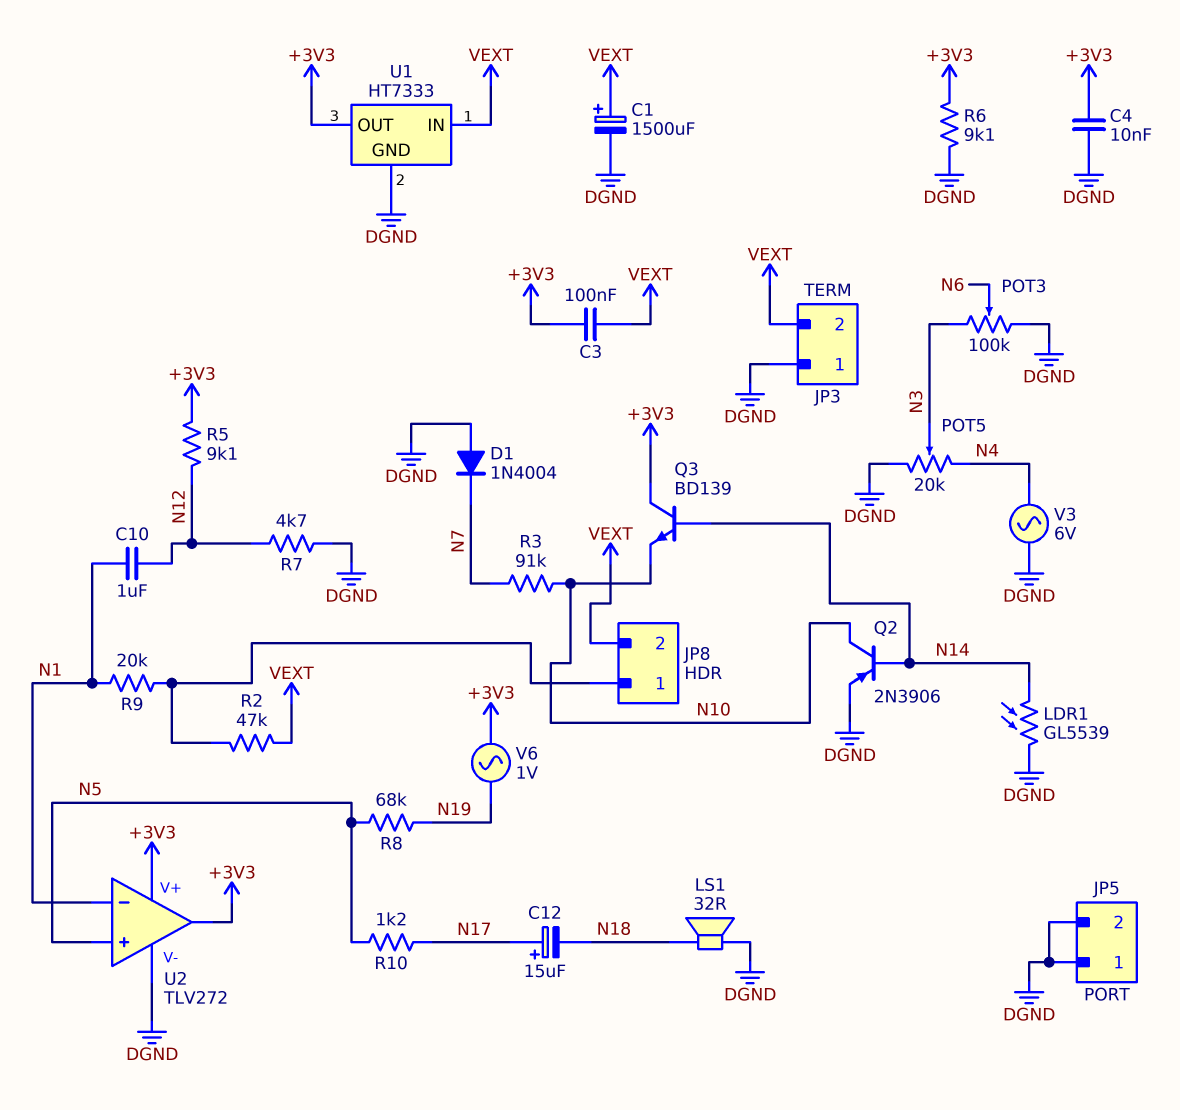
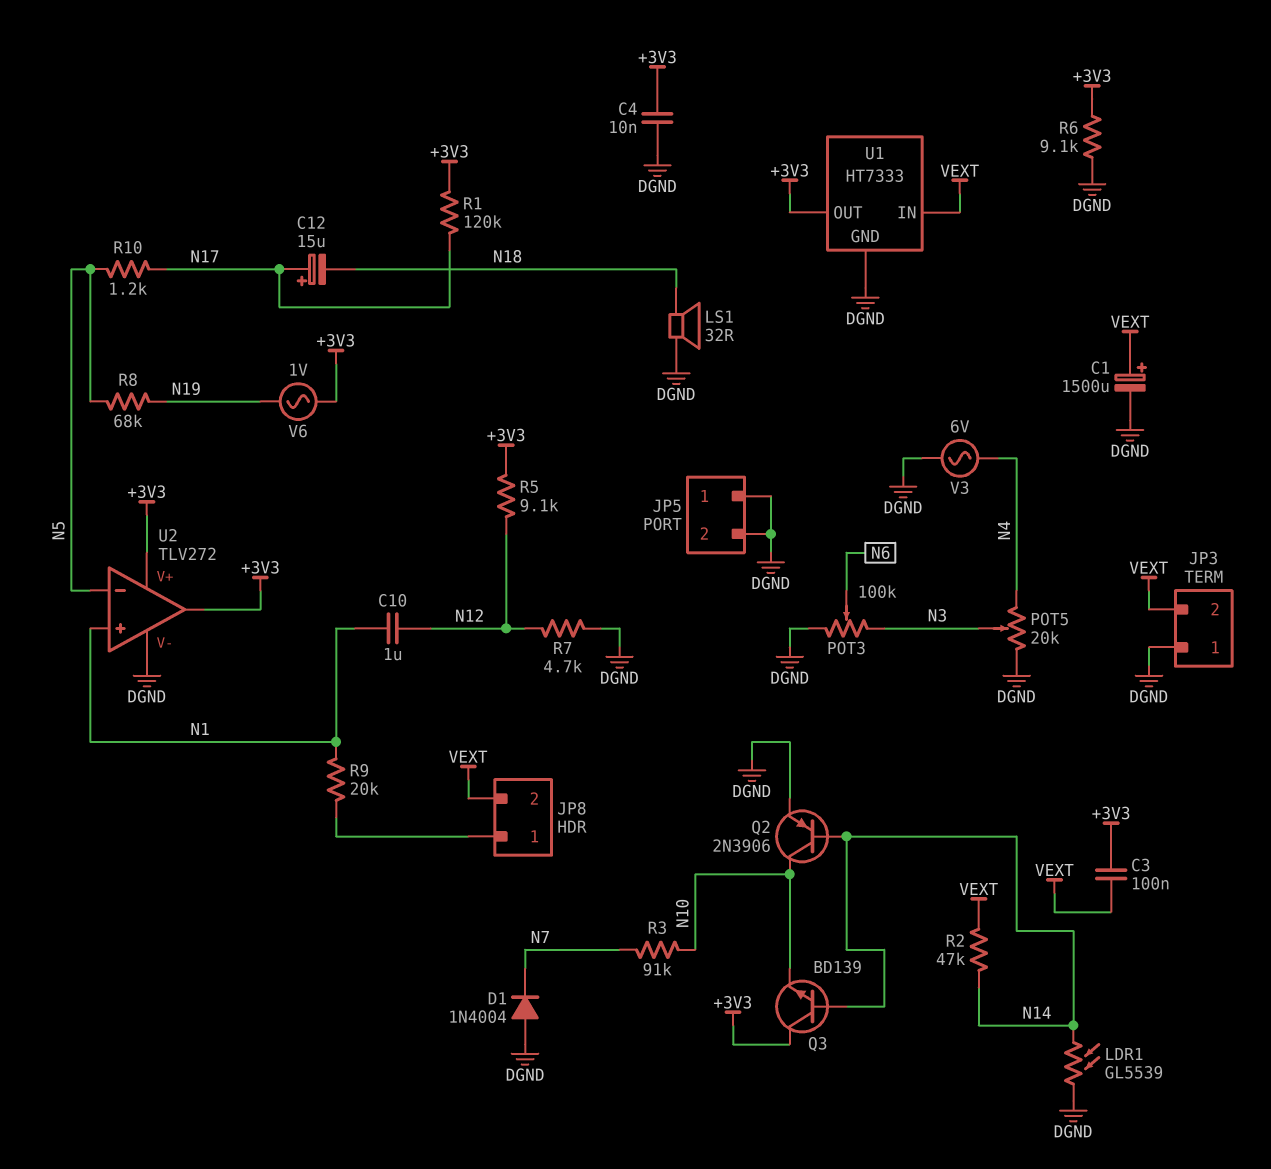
R1: none -> 120k (+3V3, N17)
R2: 47k (JP8/1, VEXT) -> 47k (N14, VEXT)
U2 pin in+: N5 -> N1
U2 pin in-: N1 -> N5

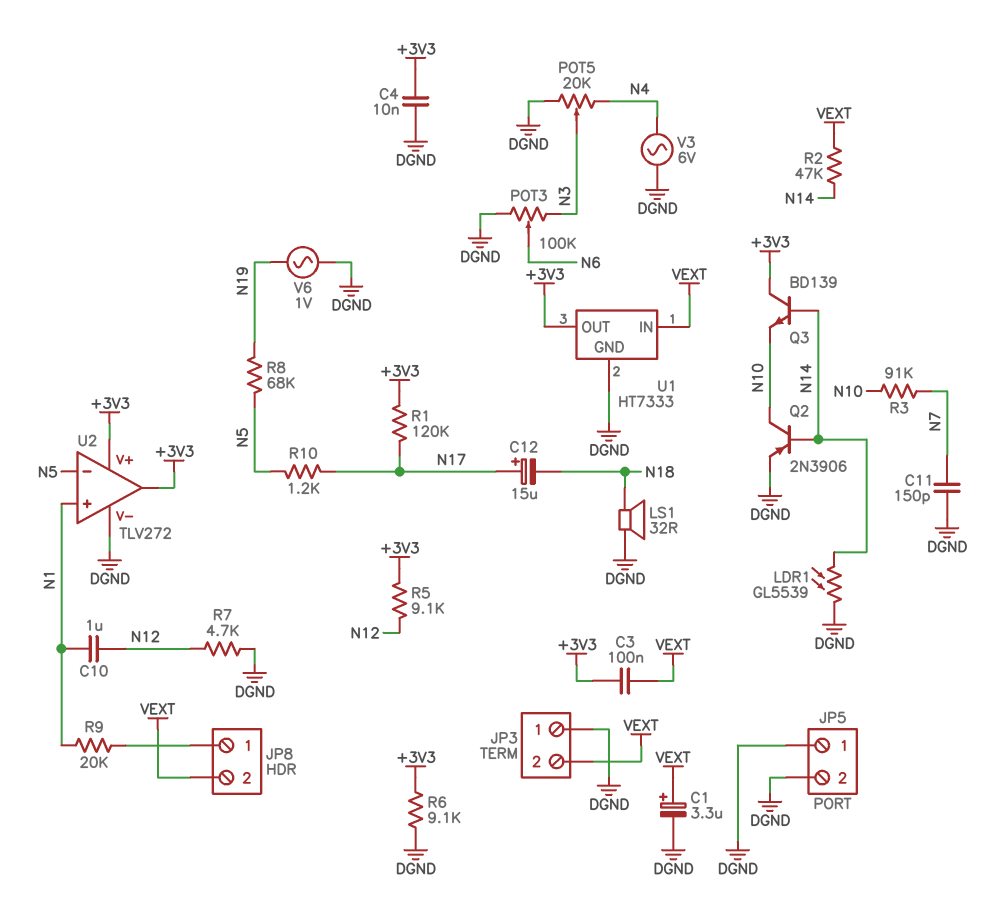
C1: 1500uF (plus VEXT, minus DGND) -> 3.3uF (plus VEXT, minus DGND)
C11: none -> 150pF (DGND, N7)
D1: diode 1N4004 (A DGND, K N7) -> none
V6: AC 1V (+3V3, N19) -> AC 1V (DGND, N19)

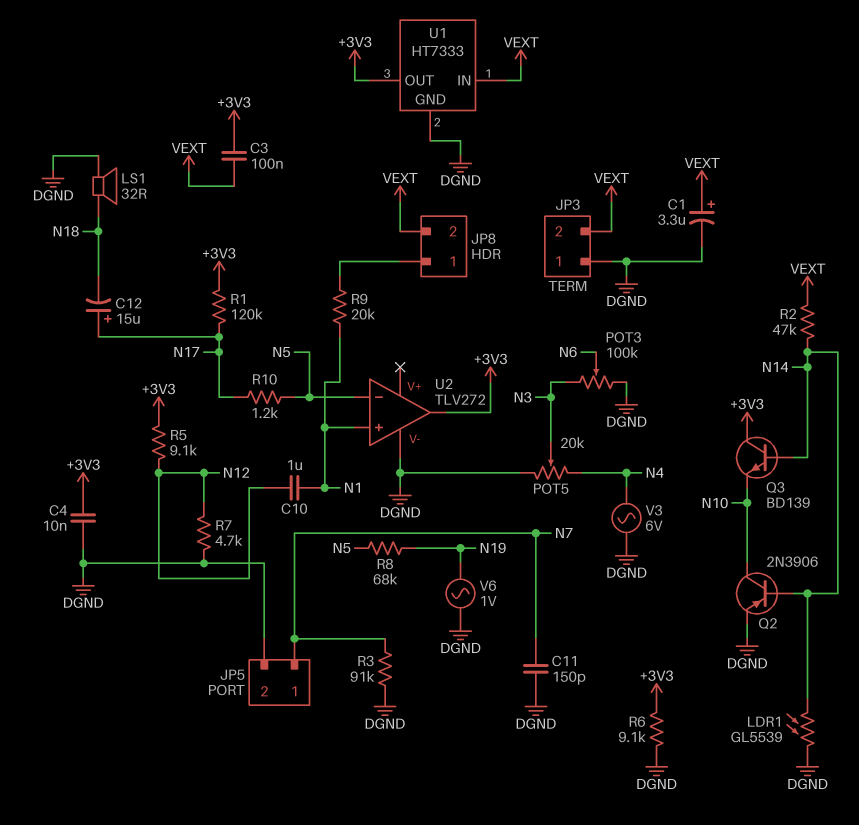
JP5 pin 1: DGND -> N7
R3: 91k (N7, N10) -> 91k (DGND, N7)
U2 pin V+: +3V3 -> none

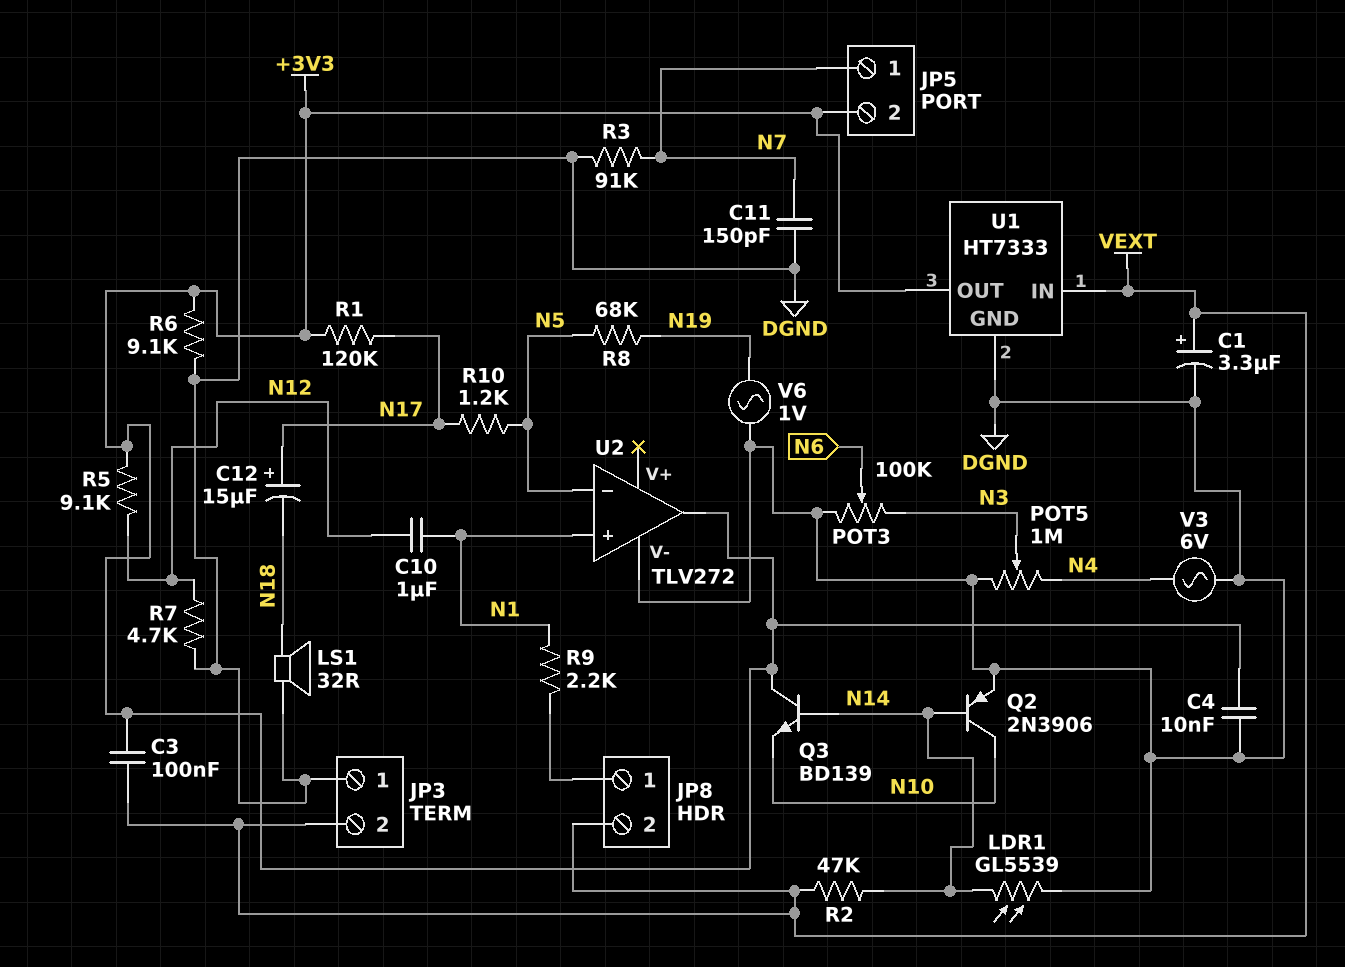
JP5 pin 2: DGND -> +3V3
POT5: 20k (DGND, N4, wiper N3) -> 1M (DGND, N4, wiper N3)
R9: 20k (JP8/1, N1) -> 2.2k (JP8/1, N1)

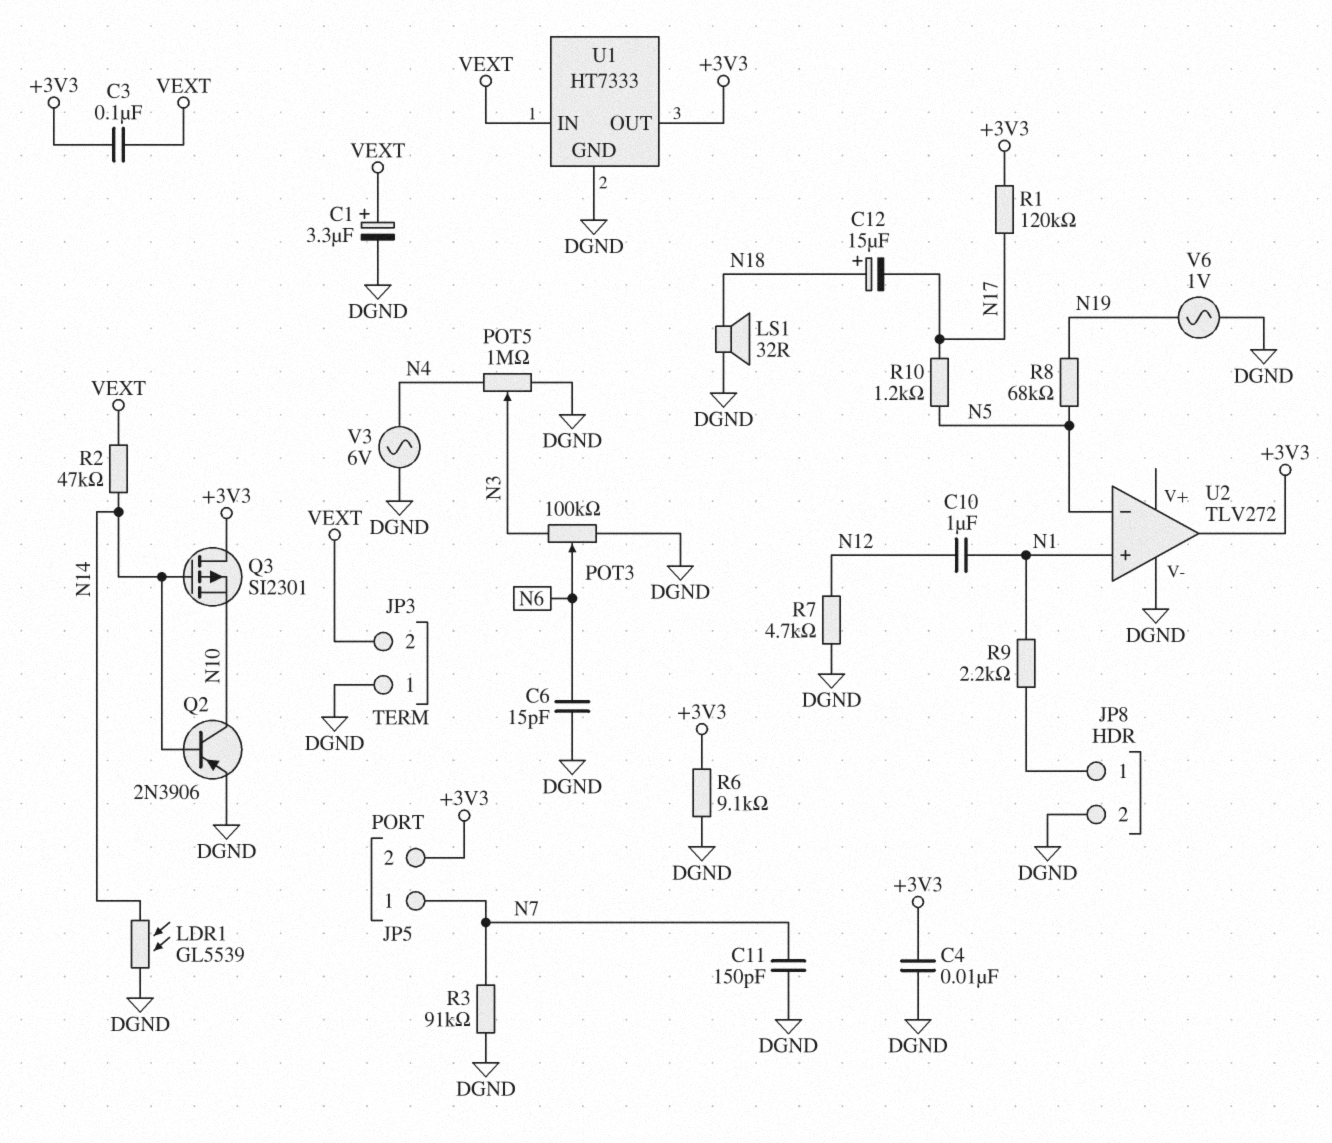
C6: none -> 15pF (DGND, N6)
C12: 15uF (plus N17, minus N18) -> 15uF (plus N18, minus N17)
JP8 pin 2: VEXT -> DGND
Q3: NPN BD139 (B N14, C +3V3, E N10) -> PMOS SI2301 (G N14, D +3V3, S N10)
R5: 9.1k (+3V3, N12) -> none

